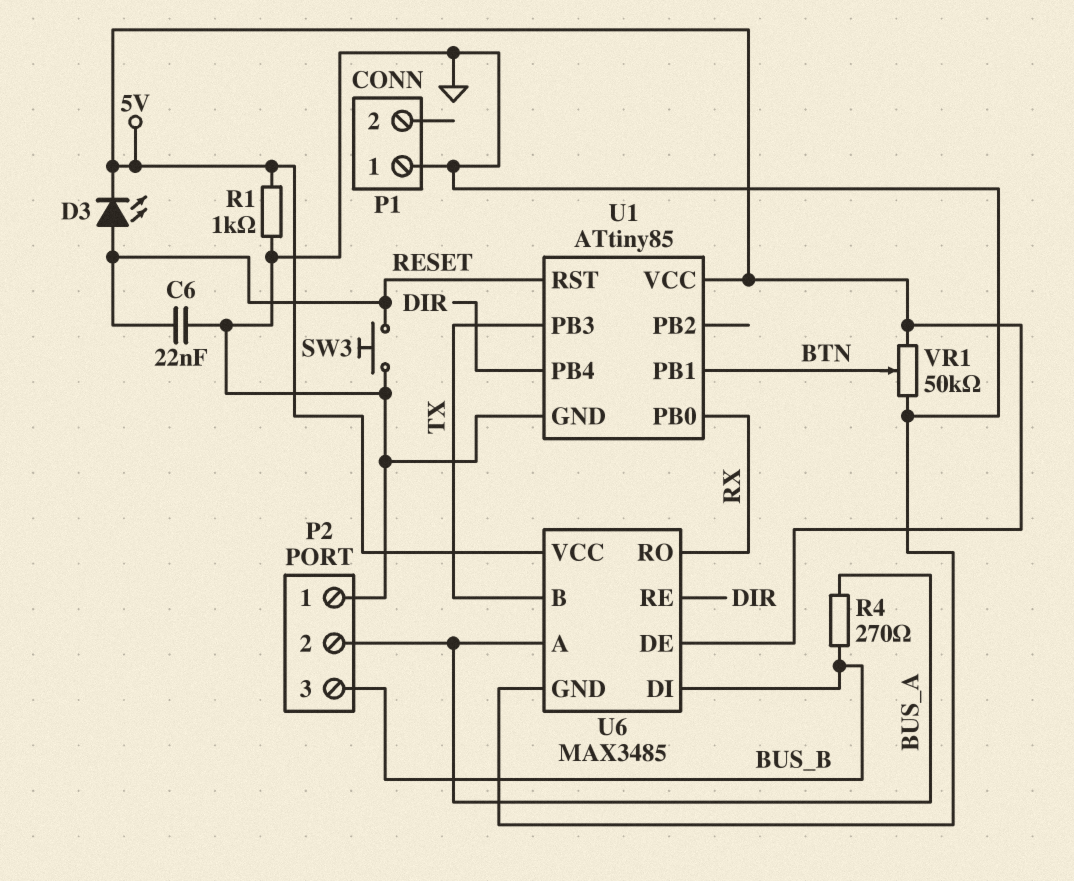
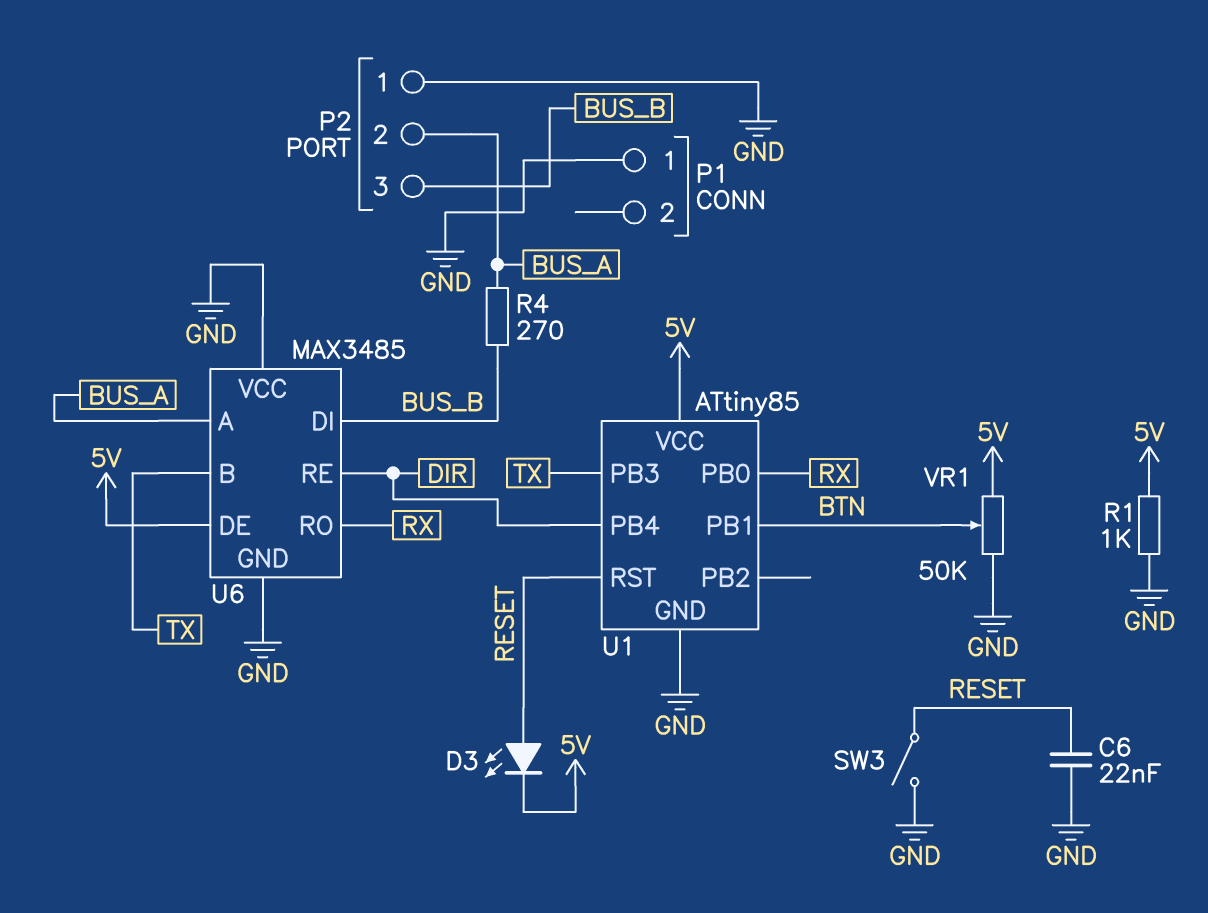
SW3: button (GND, RESET) -> switch (GND, RESET)
U6 pin VCC: 5V -> GND

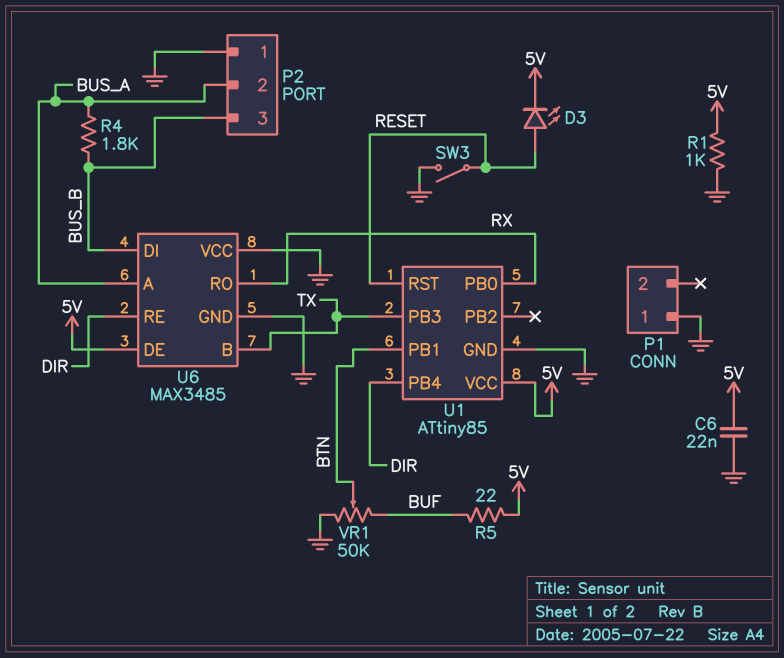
C6: 22nF (GND, RESET) -> 22nF (5V, GND)
R4: 270 (BUS_A, BUS_B) -> 1.8k (BUS_A, BUS_B)
R5: none -> 22 (5V, BUF)
VR1: 50k (5V, GND, wiper BTN) -> 50k (BUF, GND, wiper BTN)

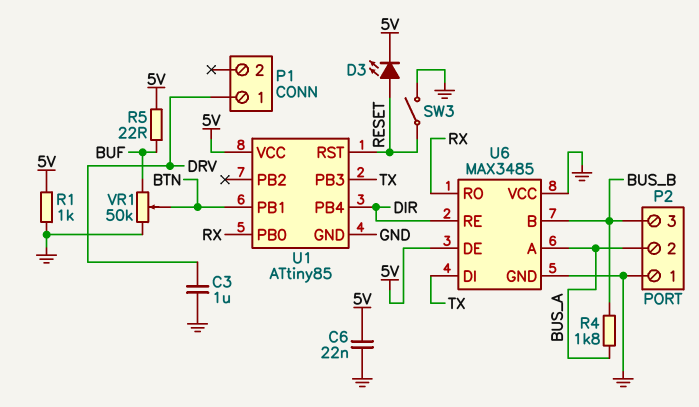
C3: none -> 1uF (DRV, GND)
P1 pin 1: GND -> DRV
U6 pin B: TX -> BUS_B
U6 pin DI: BUS_B -> TX

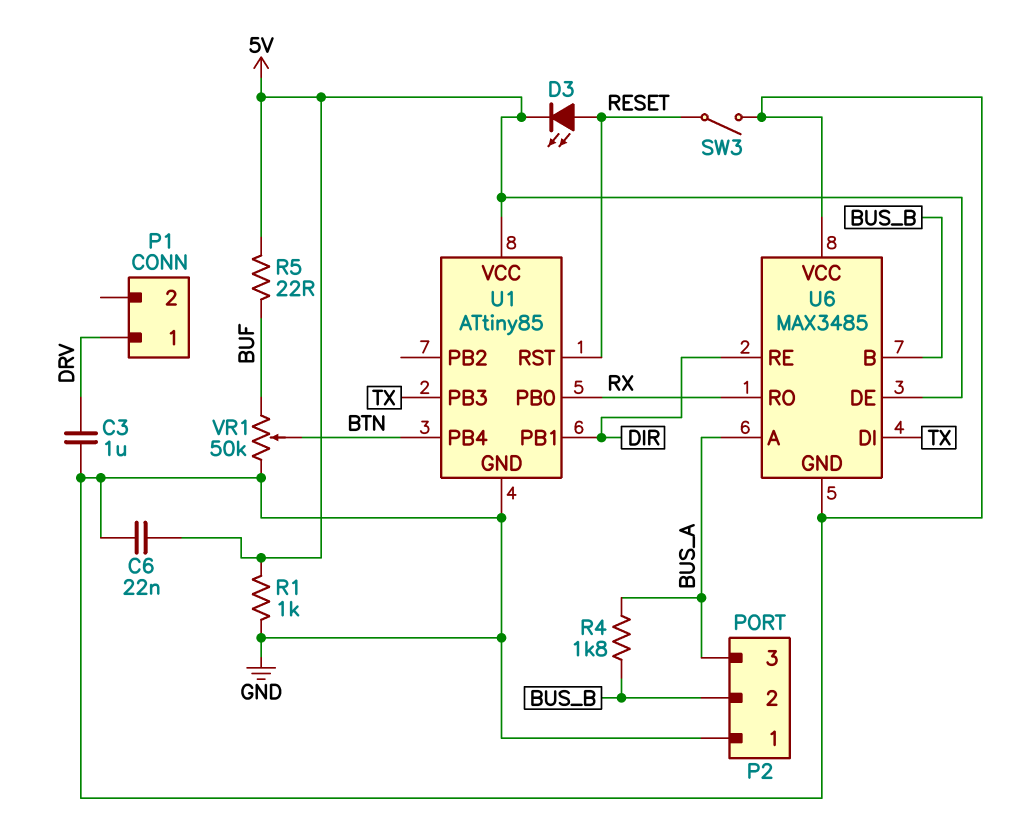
P2 pin 2: BUS_A -> BUS_B
P2 pin 3: BUS_B -> BUS_A
U1 pin PB1: BTN -> DIR
U1 pin PB4: DIR -> BTN

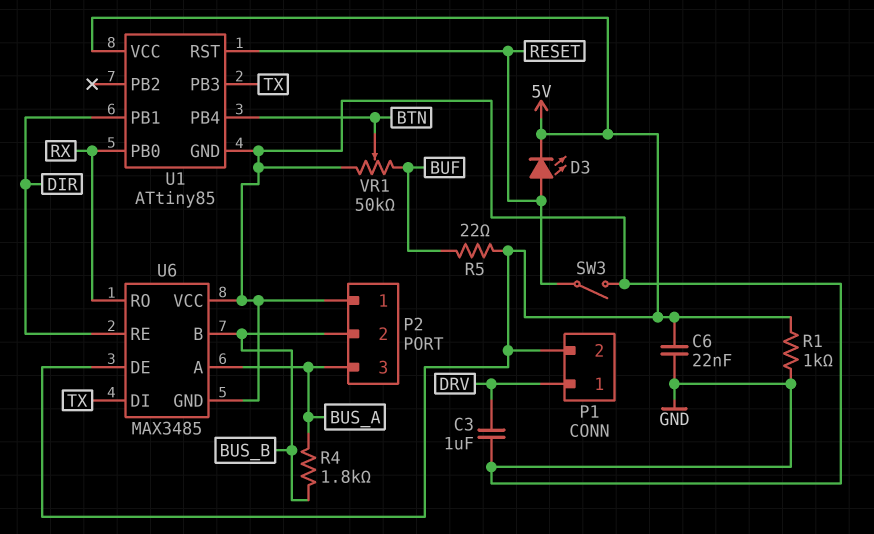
P1 pin 2: none -> 5V

